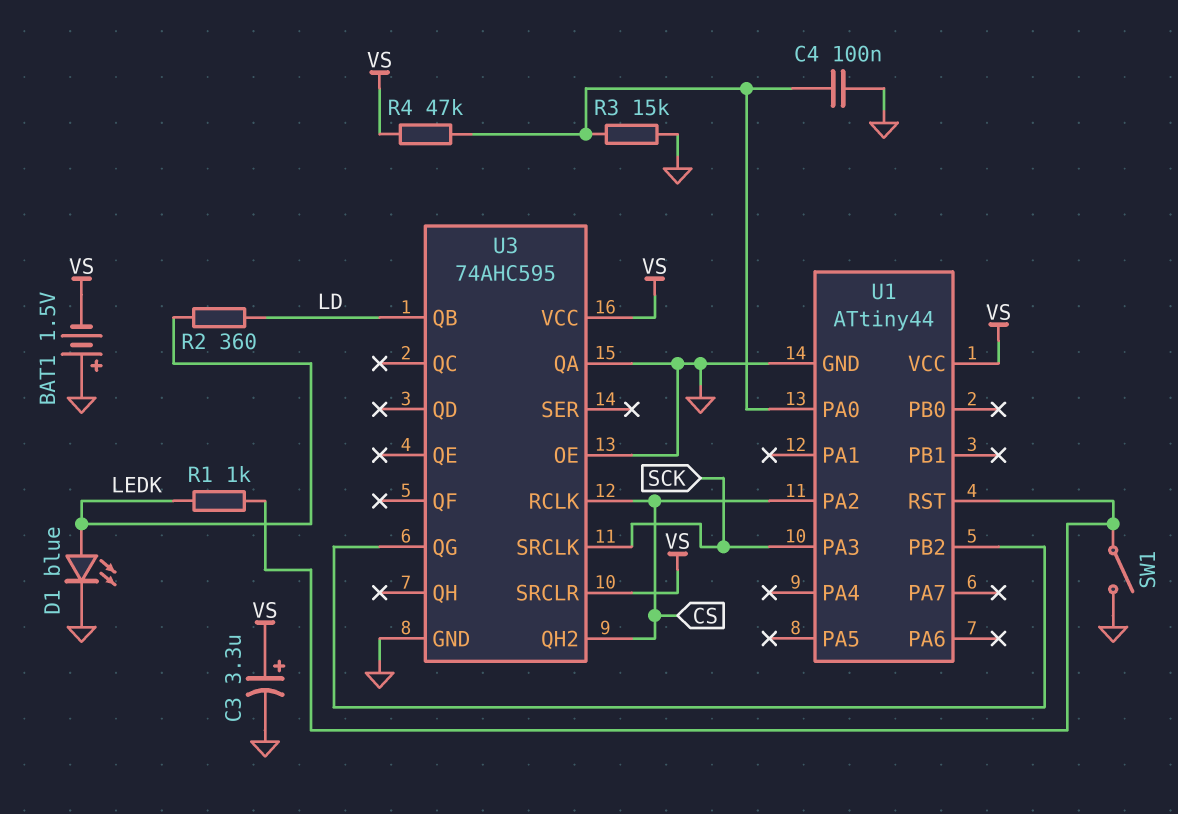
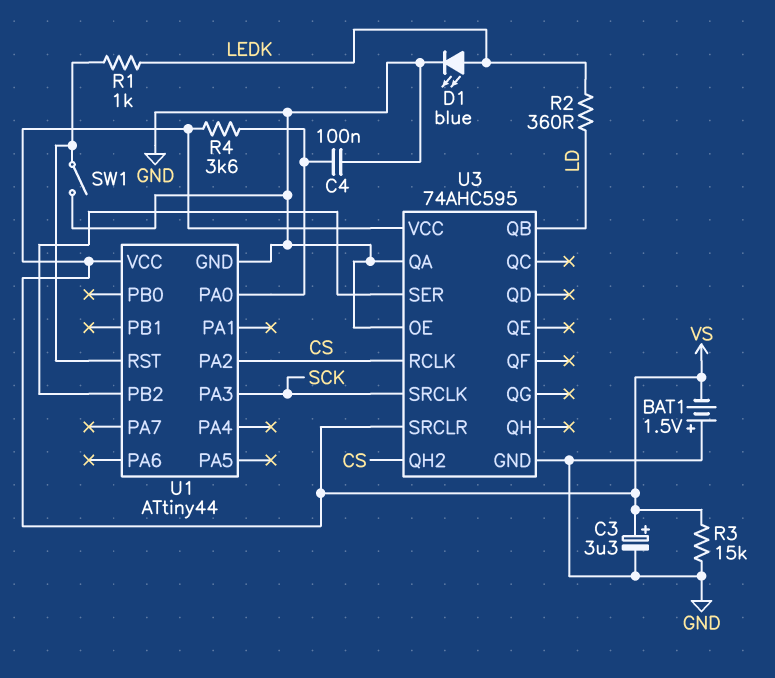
R3: 15k (GND, U1/PA0) -> 15k (GND, VS)
R4: 47k (U1/PA0, VS) -> 3.6k (U1/PA0, VS)
U3 pin QG: U1/PB2 -> none
U3 pin SER: none -> U1/PB2

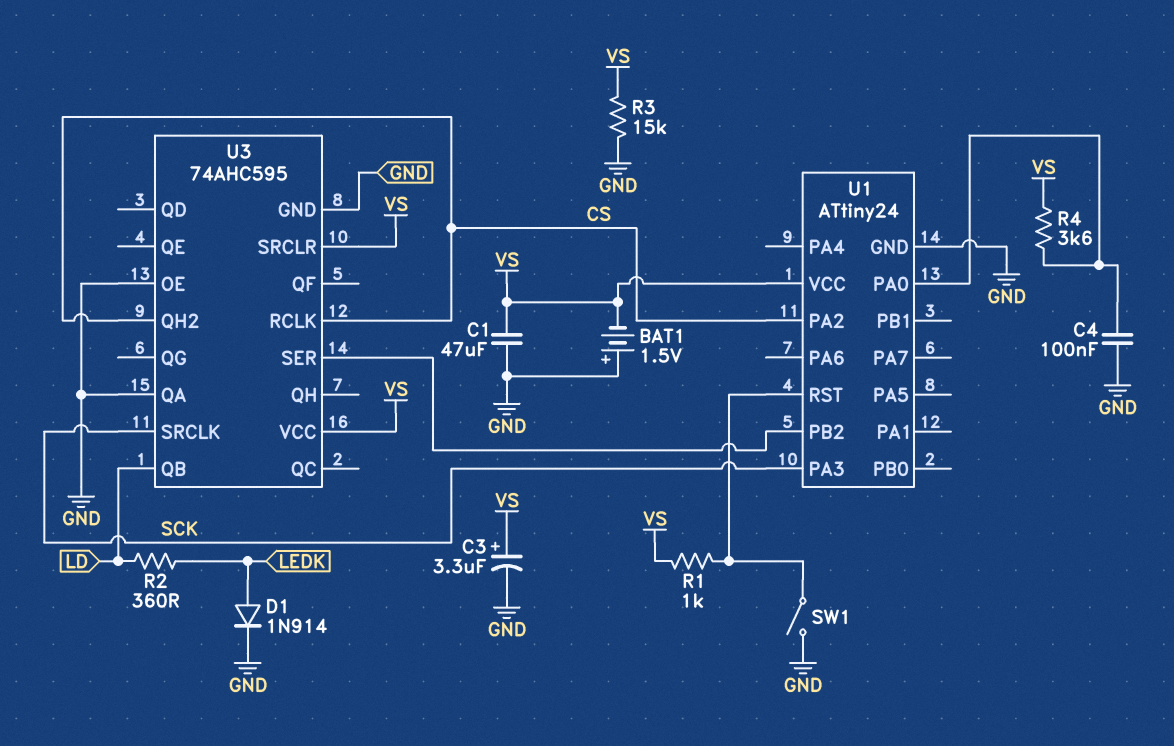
C1: none -> 47uF (GND, VS)
D1: LED blue (A LEDK, K GND) -> diode 1N914 (A LEDK, K GND)
R1: 1k (LEDK, U1/RST) -> 1k (U1/RST, VS)
U1: ATtiny44 -> ATtiny24

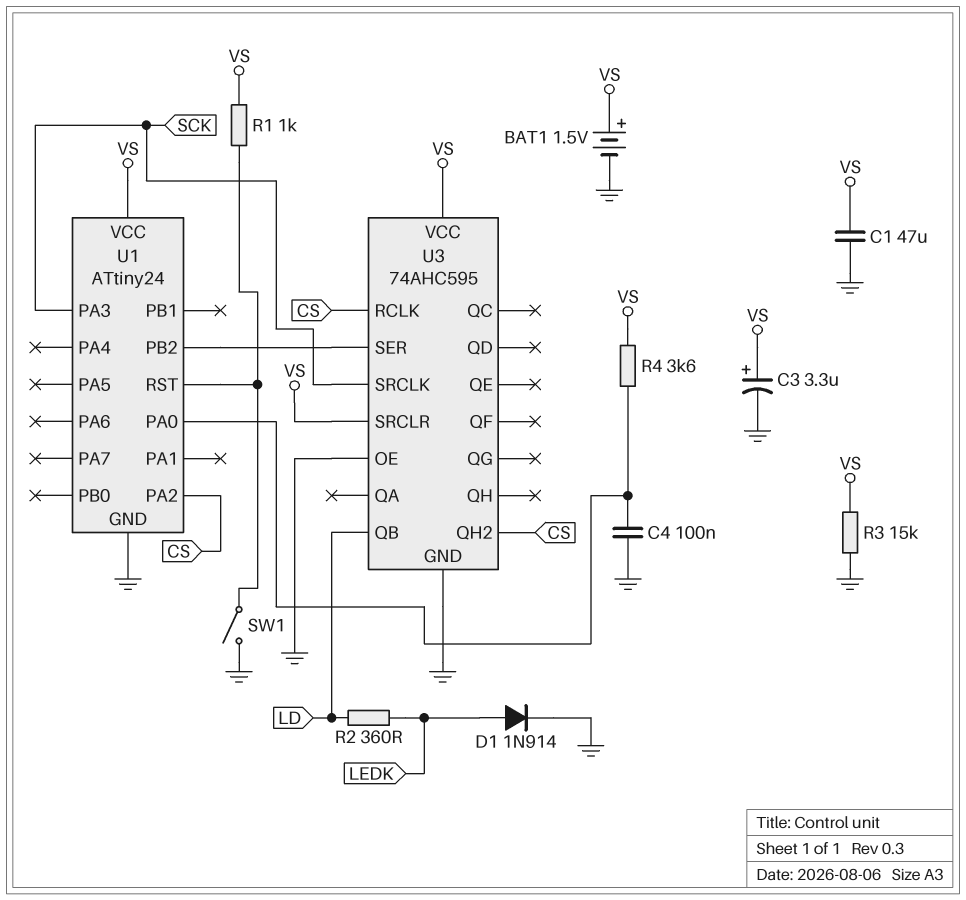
BAT1: 1.5V (plus GND, minus VS) -> 1.5V (plus VS, minus GND)
U3 pin QA: GND -> none

